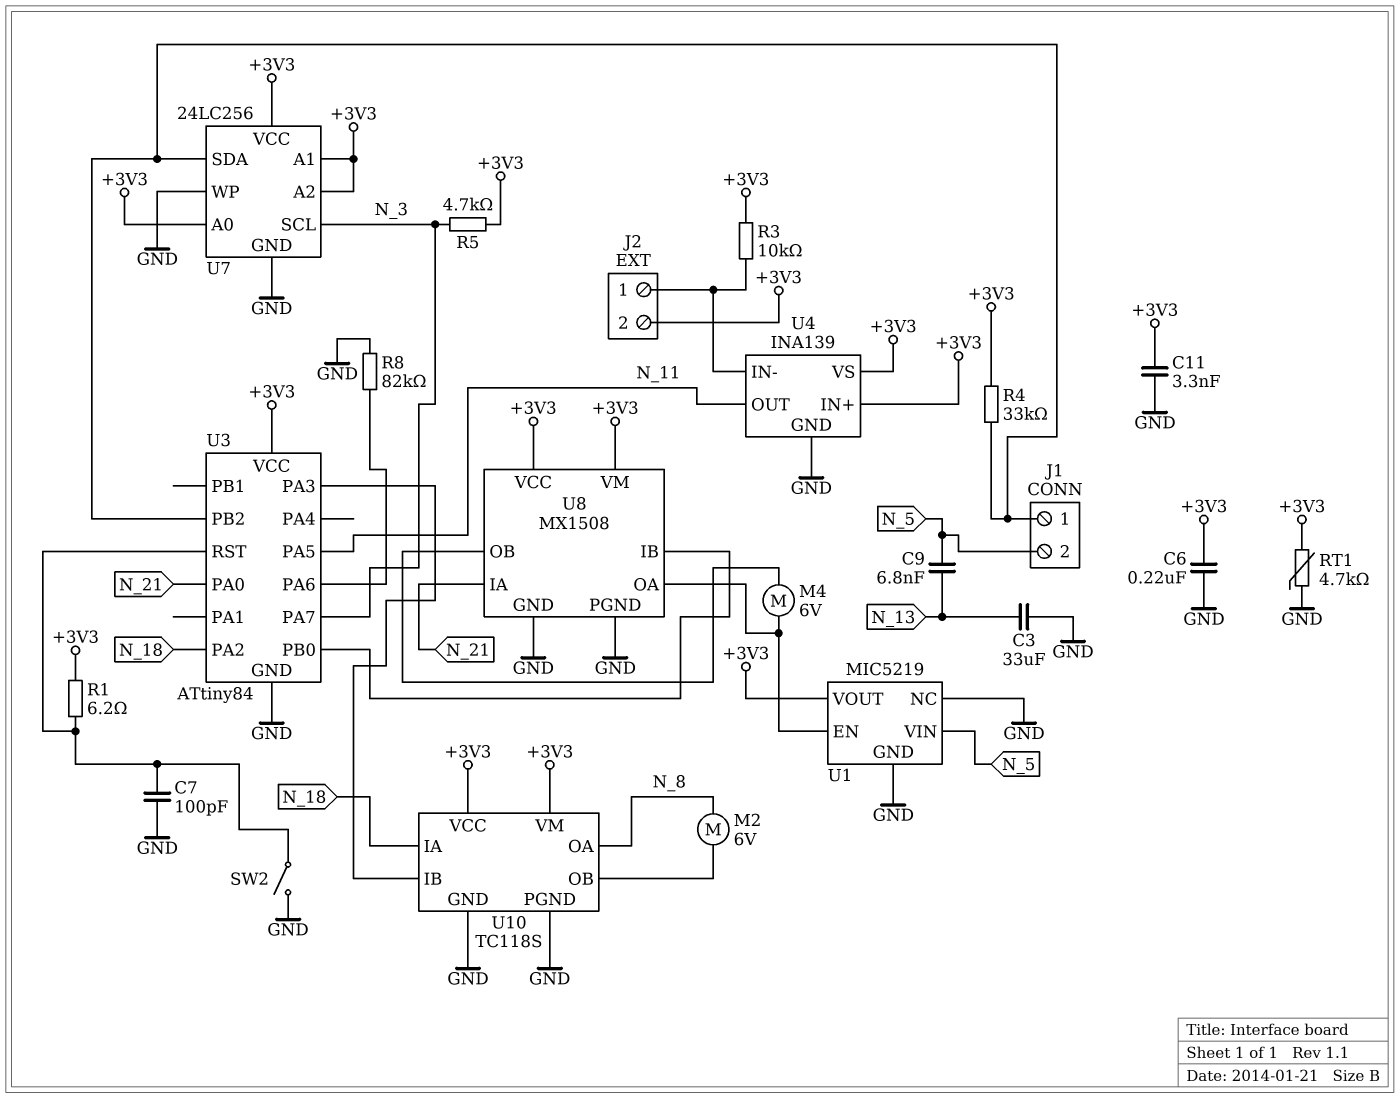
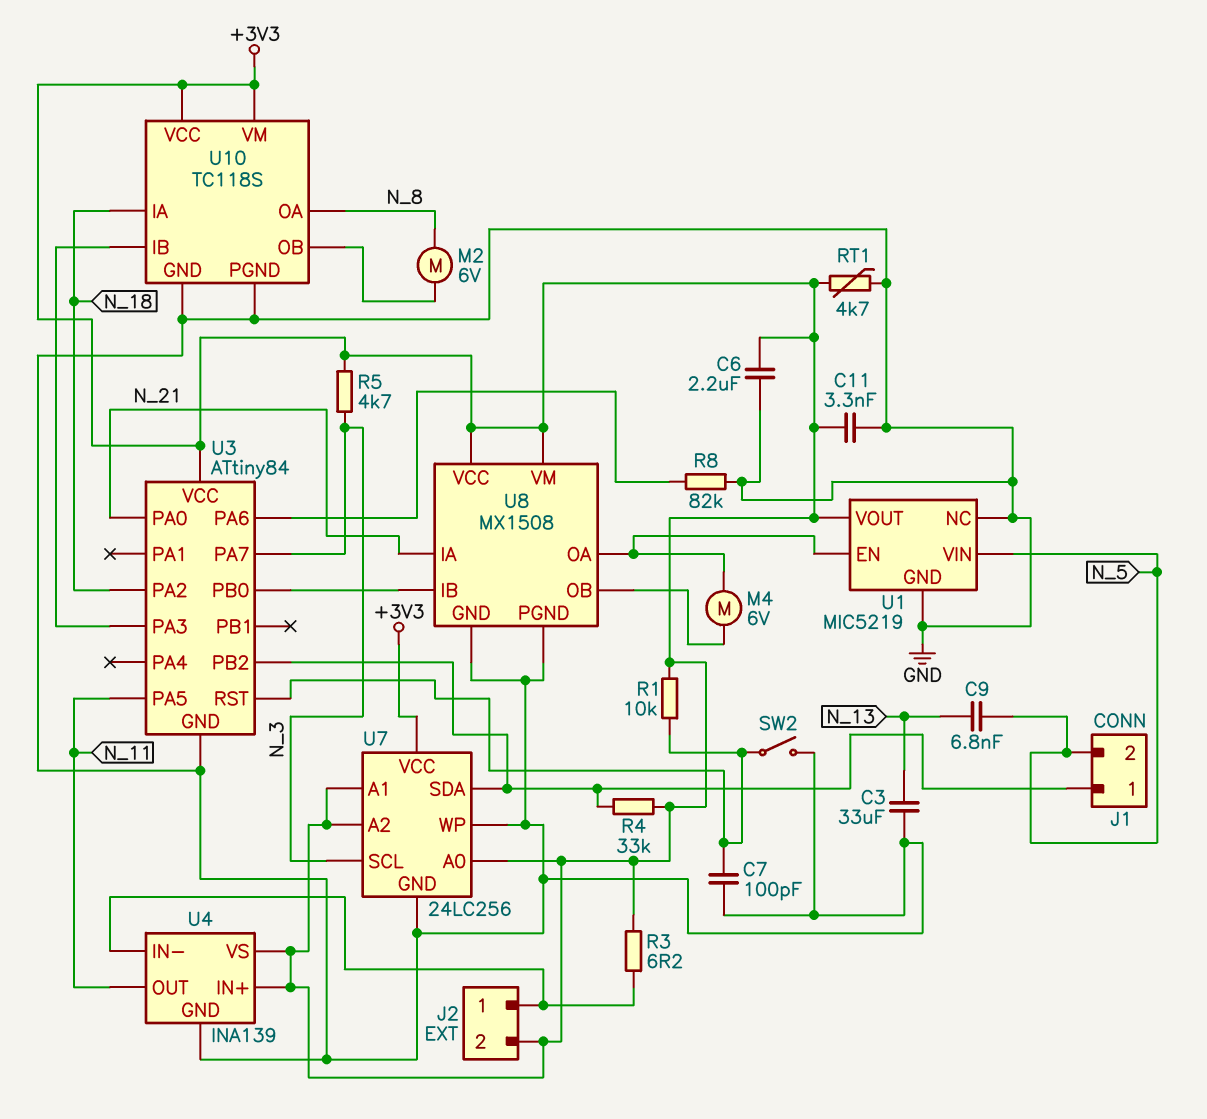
C6: 220nF (+3V3, GND) -> 2.2uF (+3V3, GND)
R1: 6.2 (+3V3, U3/RST) -> 10k (+3V3, U3/RST)
R3: 10k (+3V3, J2/1) -> 6.2 (+3V3, J2/1)

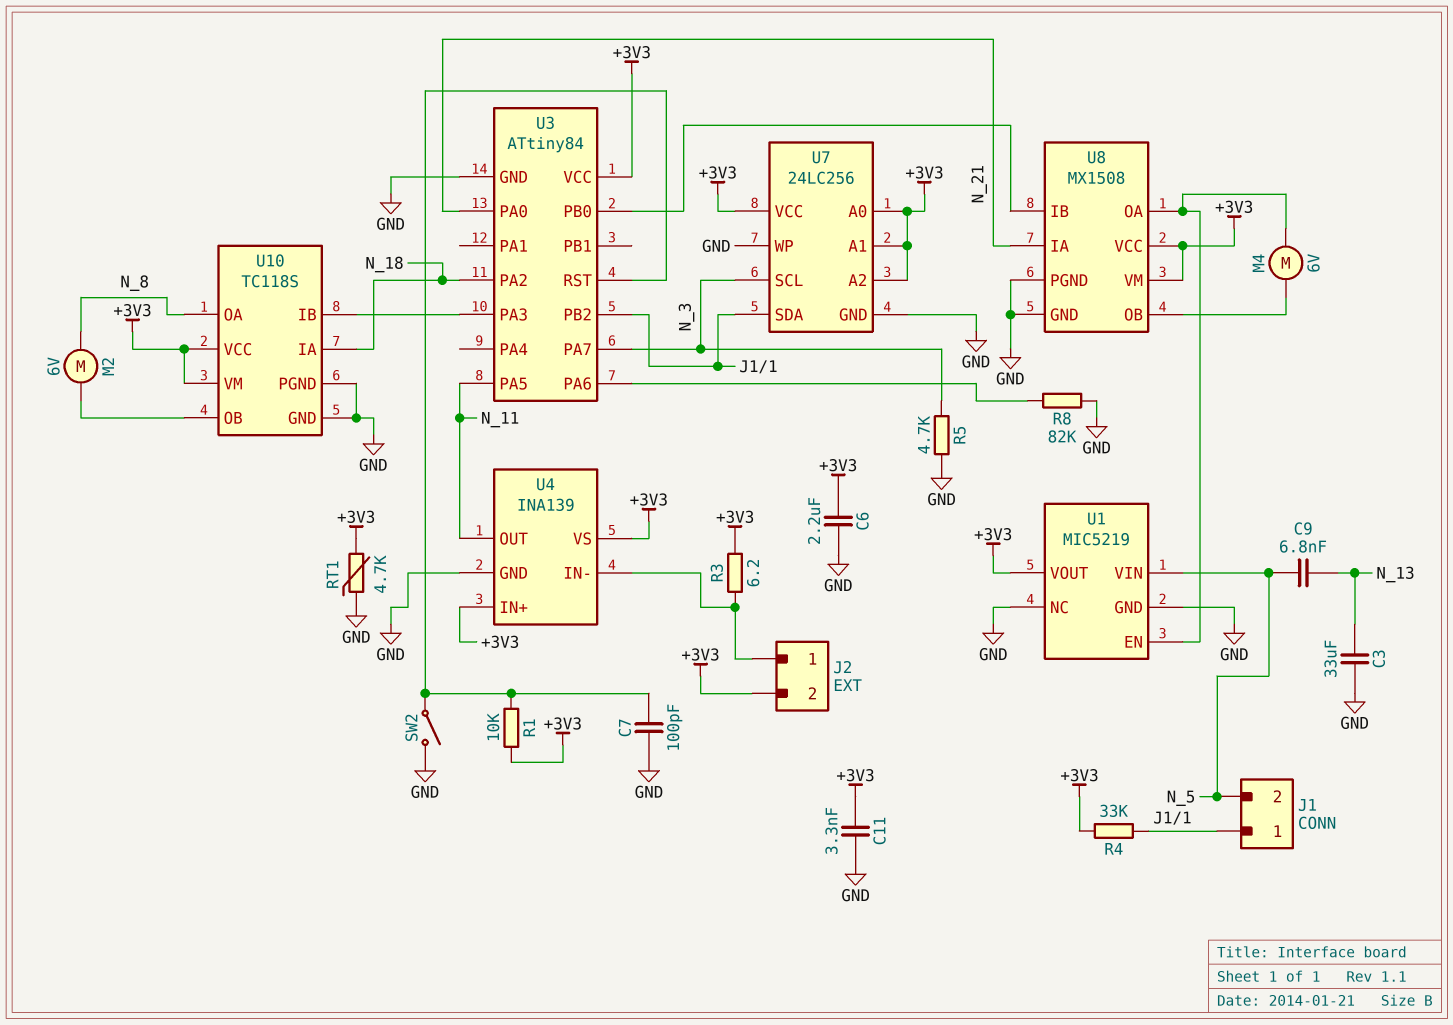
R5: 4.7k (+3V3, N_3) -> 4.7k (GND, N_3)

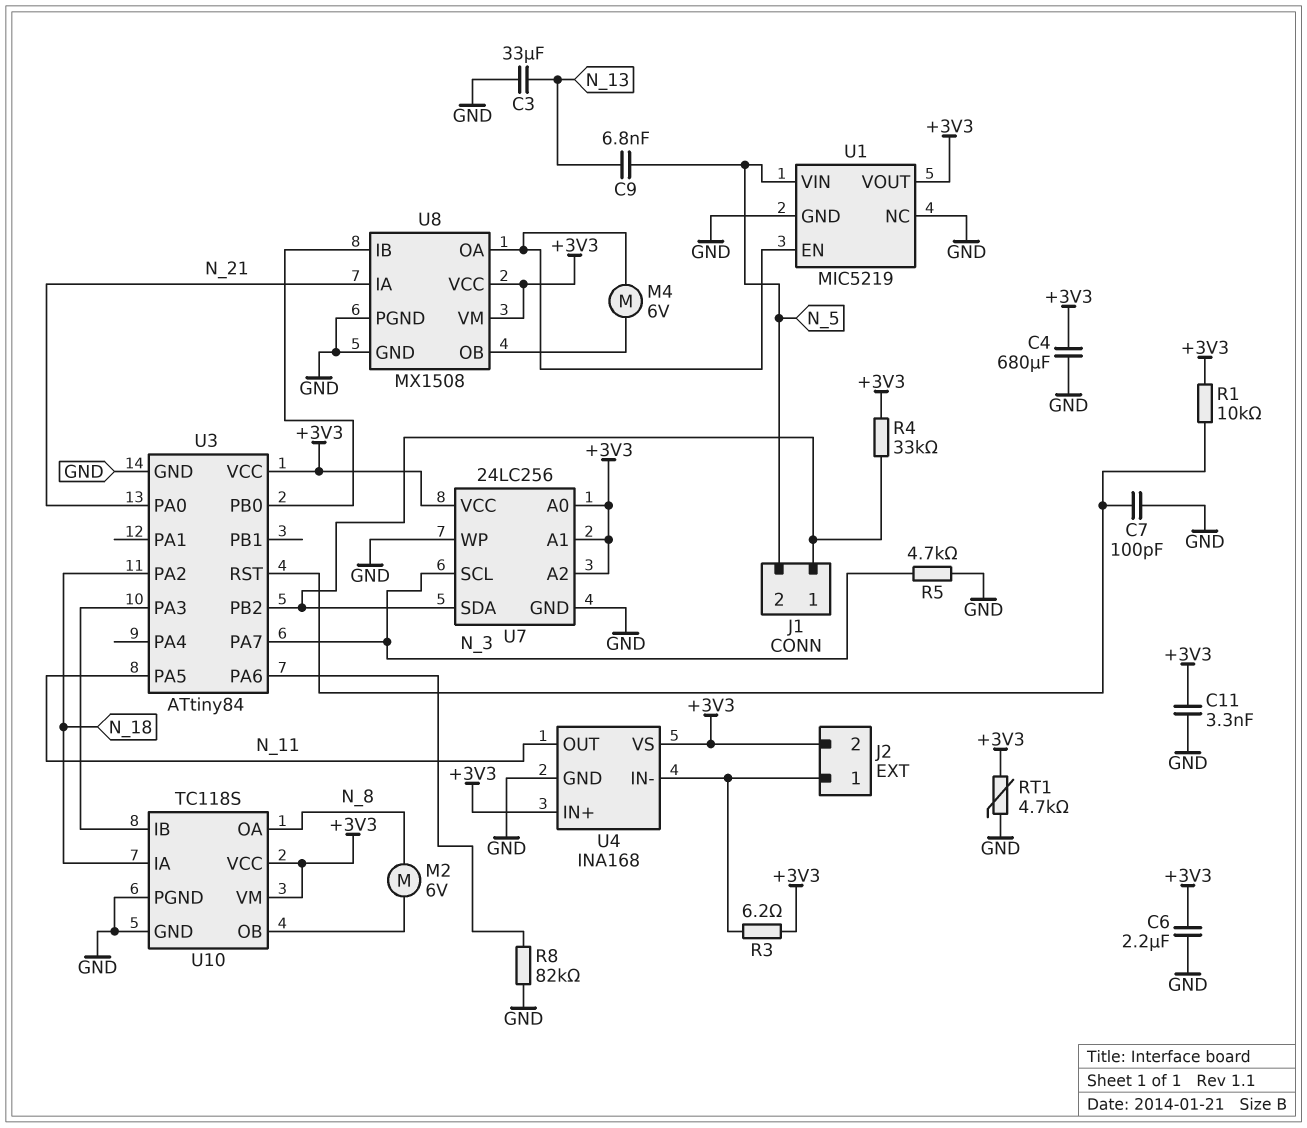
C4: none -> 680uF (+3V3, GND)
SW2: switch (GND, U3/RST) -> none
U4: INA139 -> INA168

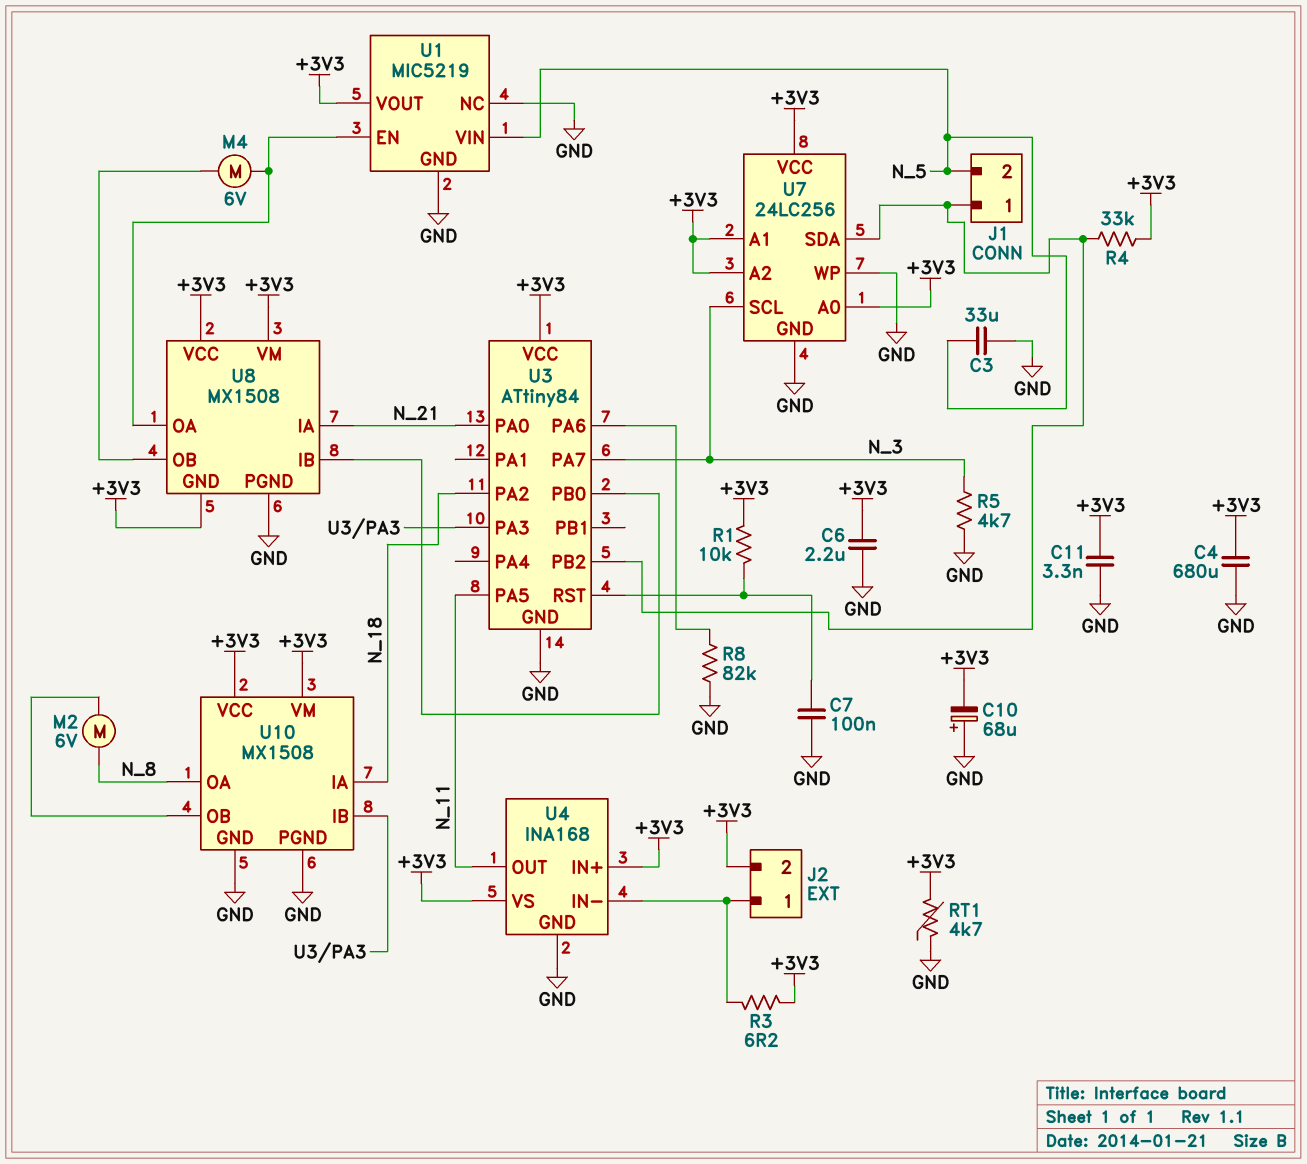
C3: 33uF (GND, N_13) -> 33uF (GND, N_5)
C7: 100pF (GND, U3/RST) -> 100nF (GND, U3/RST)
C9: 6.8nF (N_5, N_13) -> none
C10: none -> 68uF (plus GND, minus +3V3)
U8 pin GND: GND -> +3V3
U10: TC118S -> MX1508

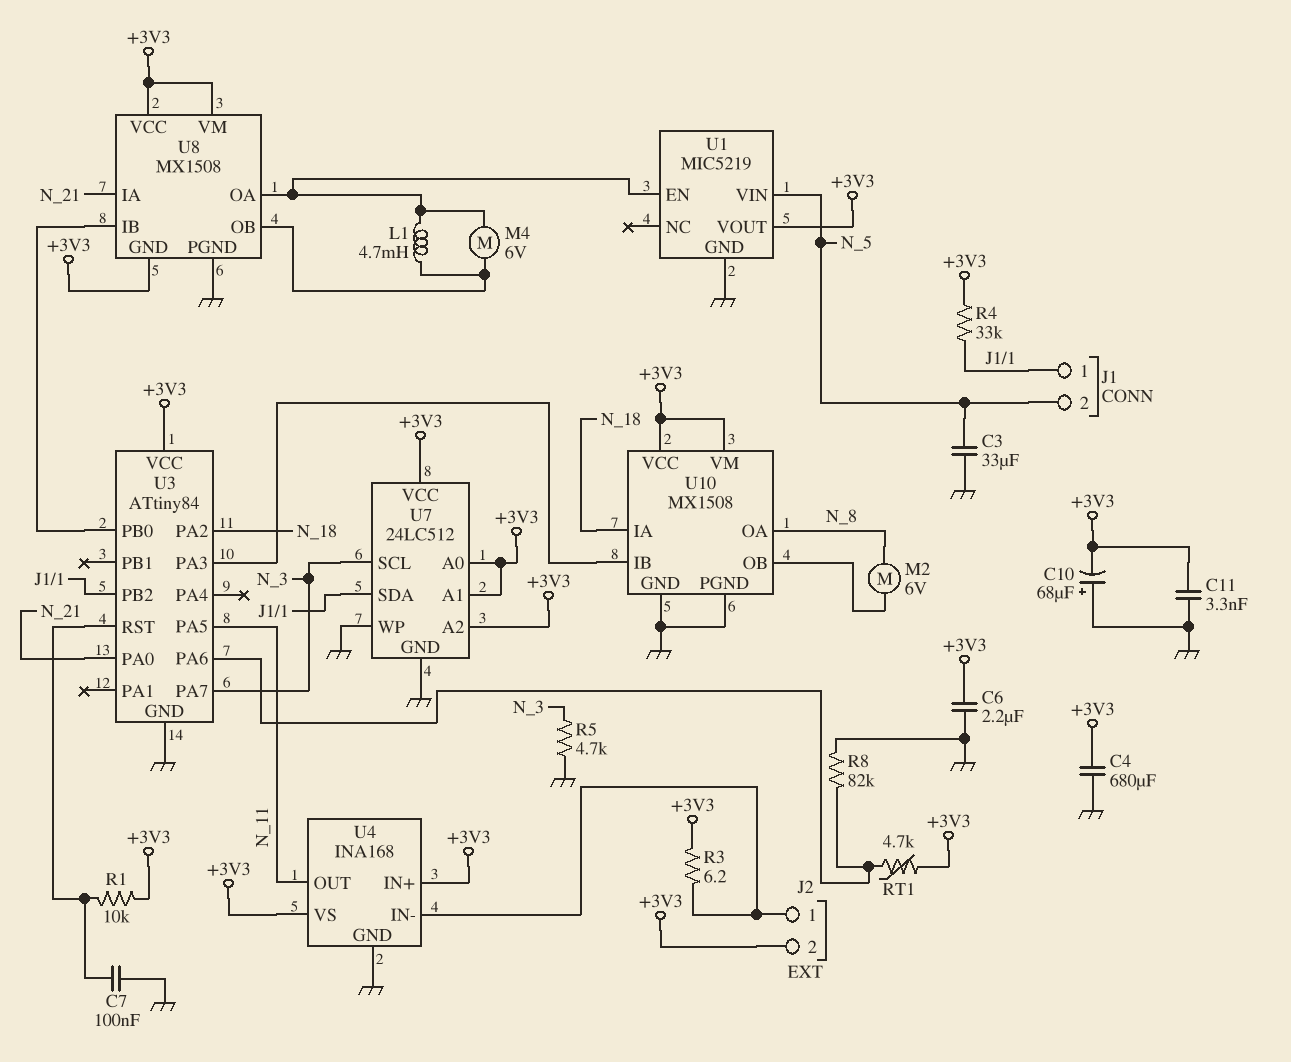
L1: none -> 4.7mH (U1/EN, U8/OB)
RT1: 4.7k (+3V3, GND) -> 4.7k (+3V3, U3/PA6)
U1 pin NC: GND -> none
U7: 24LC256 -> 24LC512

